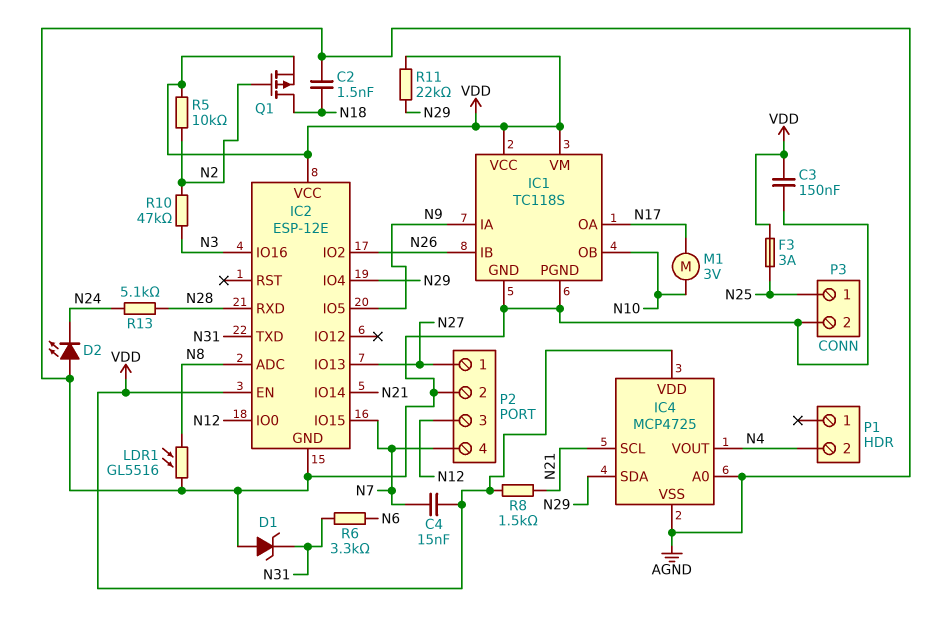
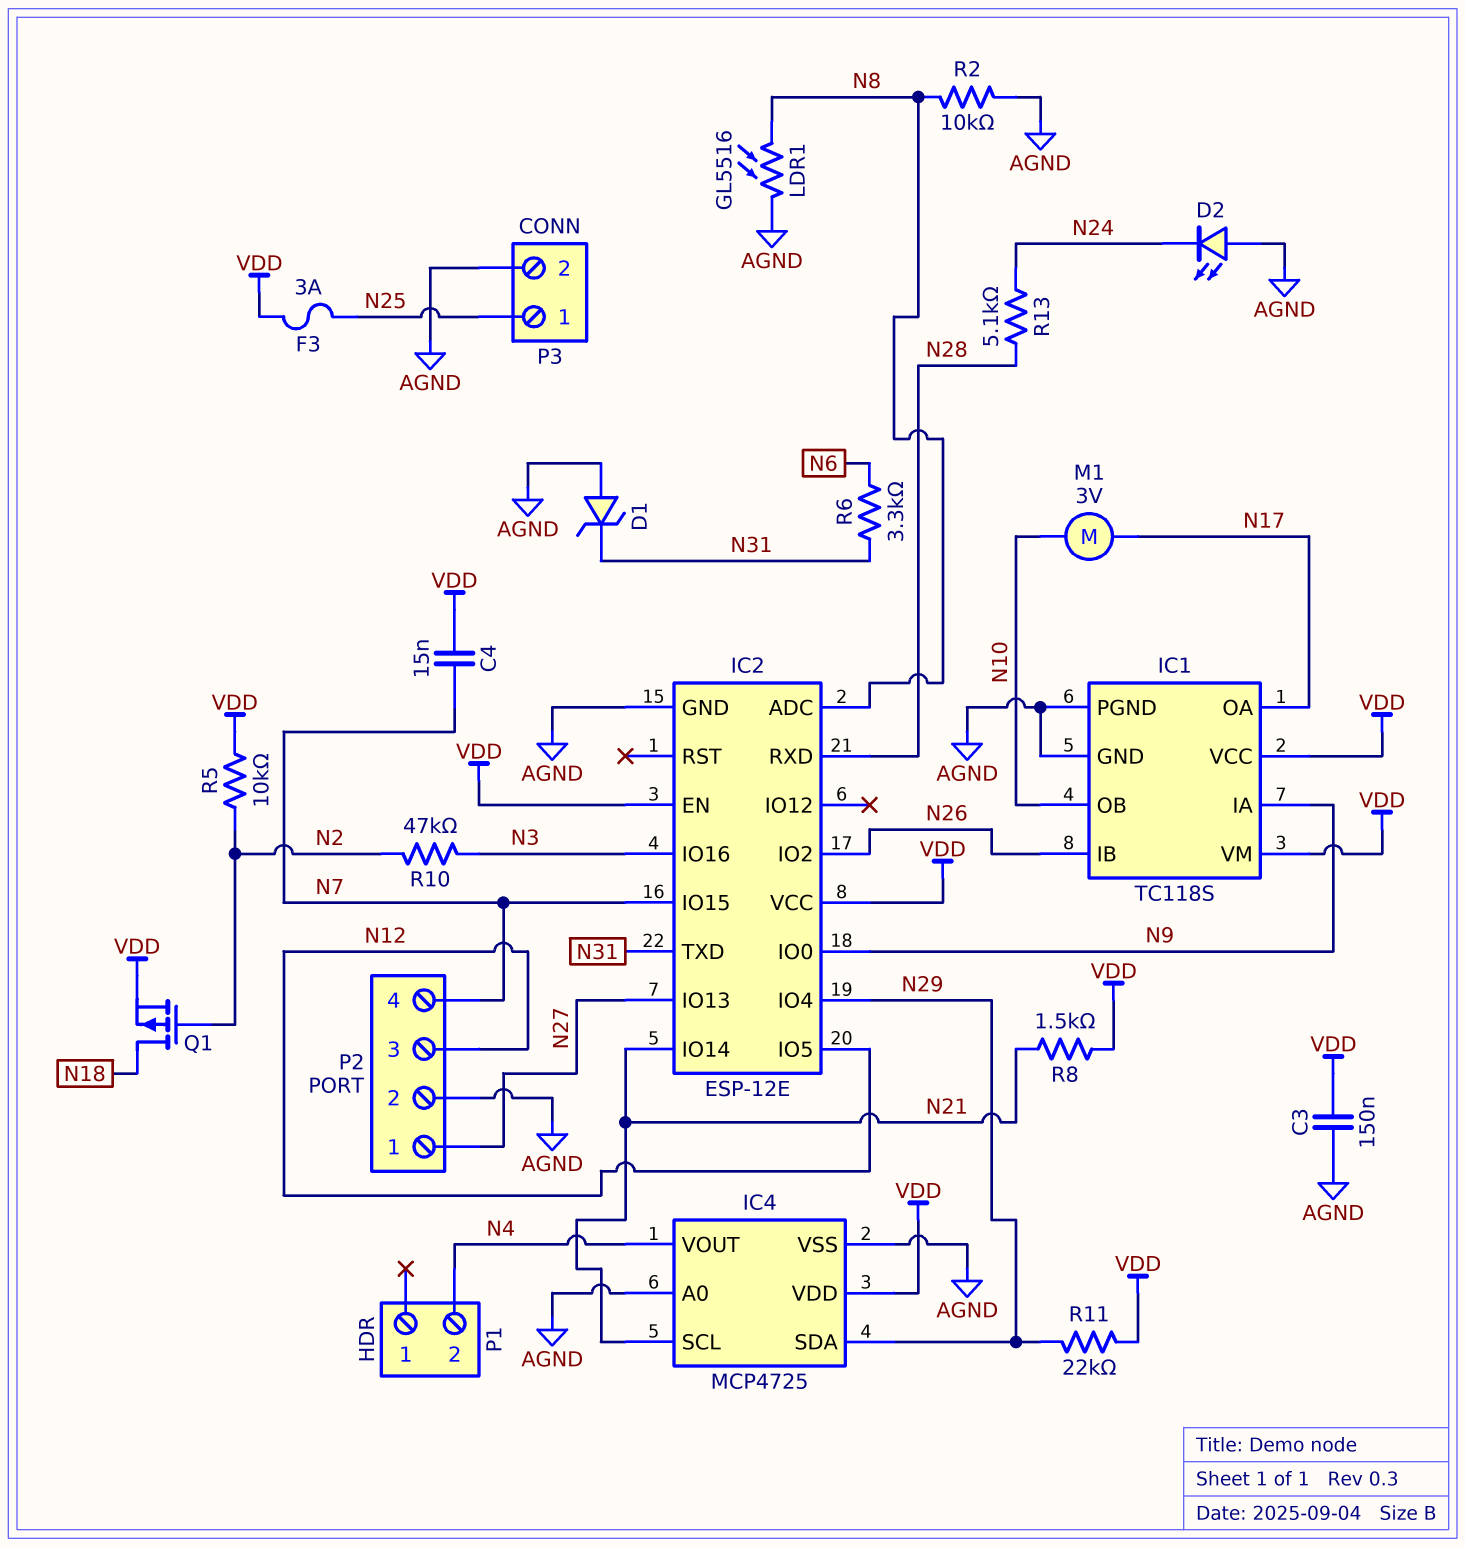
C2: 1.5nF (AGND, N18) -> none
IC2 pin IO0: N12 -> N9
IC2 pin IO5: N9 -> N12
R2: none -> 10k (AGND, N8)

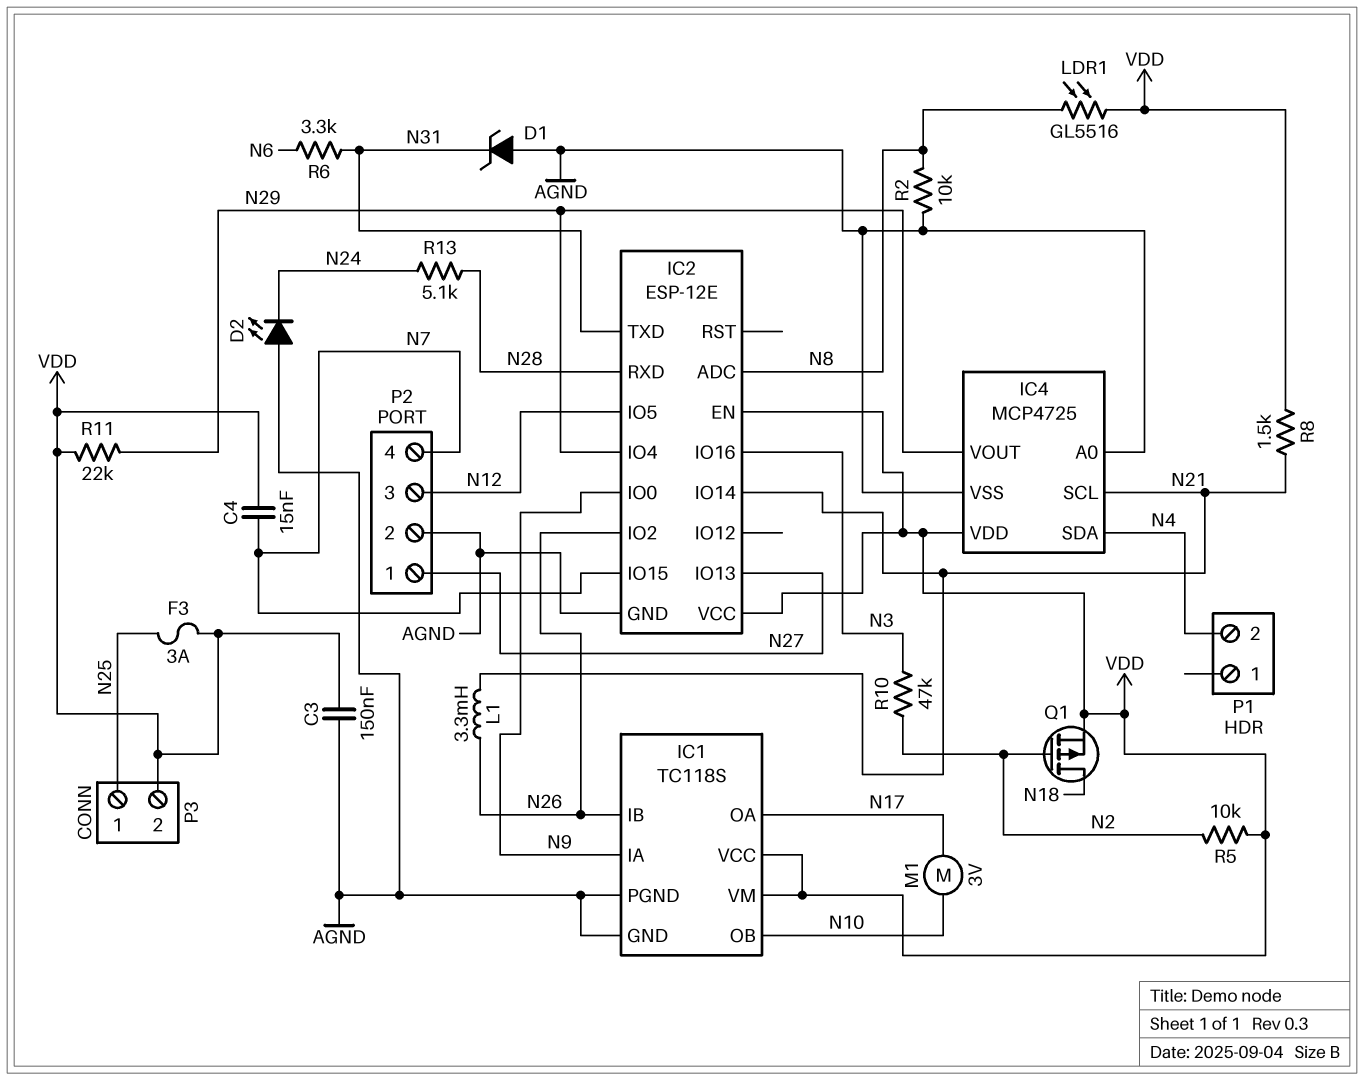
IC4 pin SDA: N29 -> N4
IC4 pin VOUT: N4 -> N29
L1: none -> 3.3mH (N21, N26)
LDR1: GL5516 (AGND, N8) -> GL5516 (N8, VDD)
P3 pin 2: AGND -> VDD

